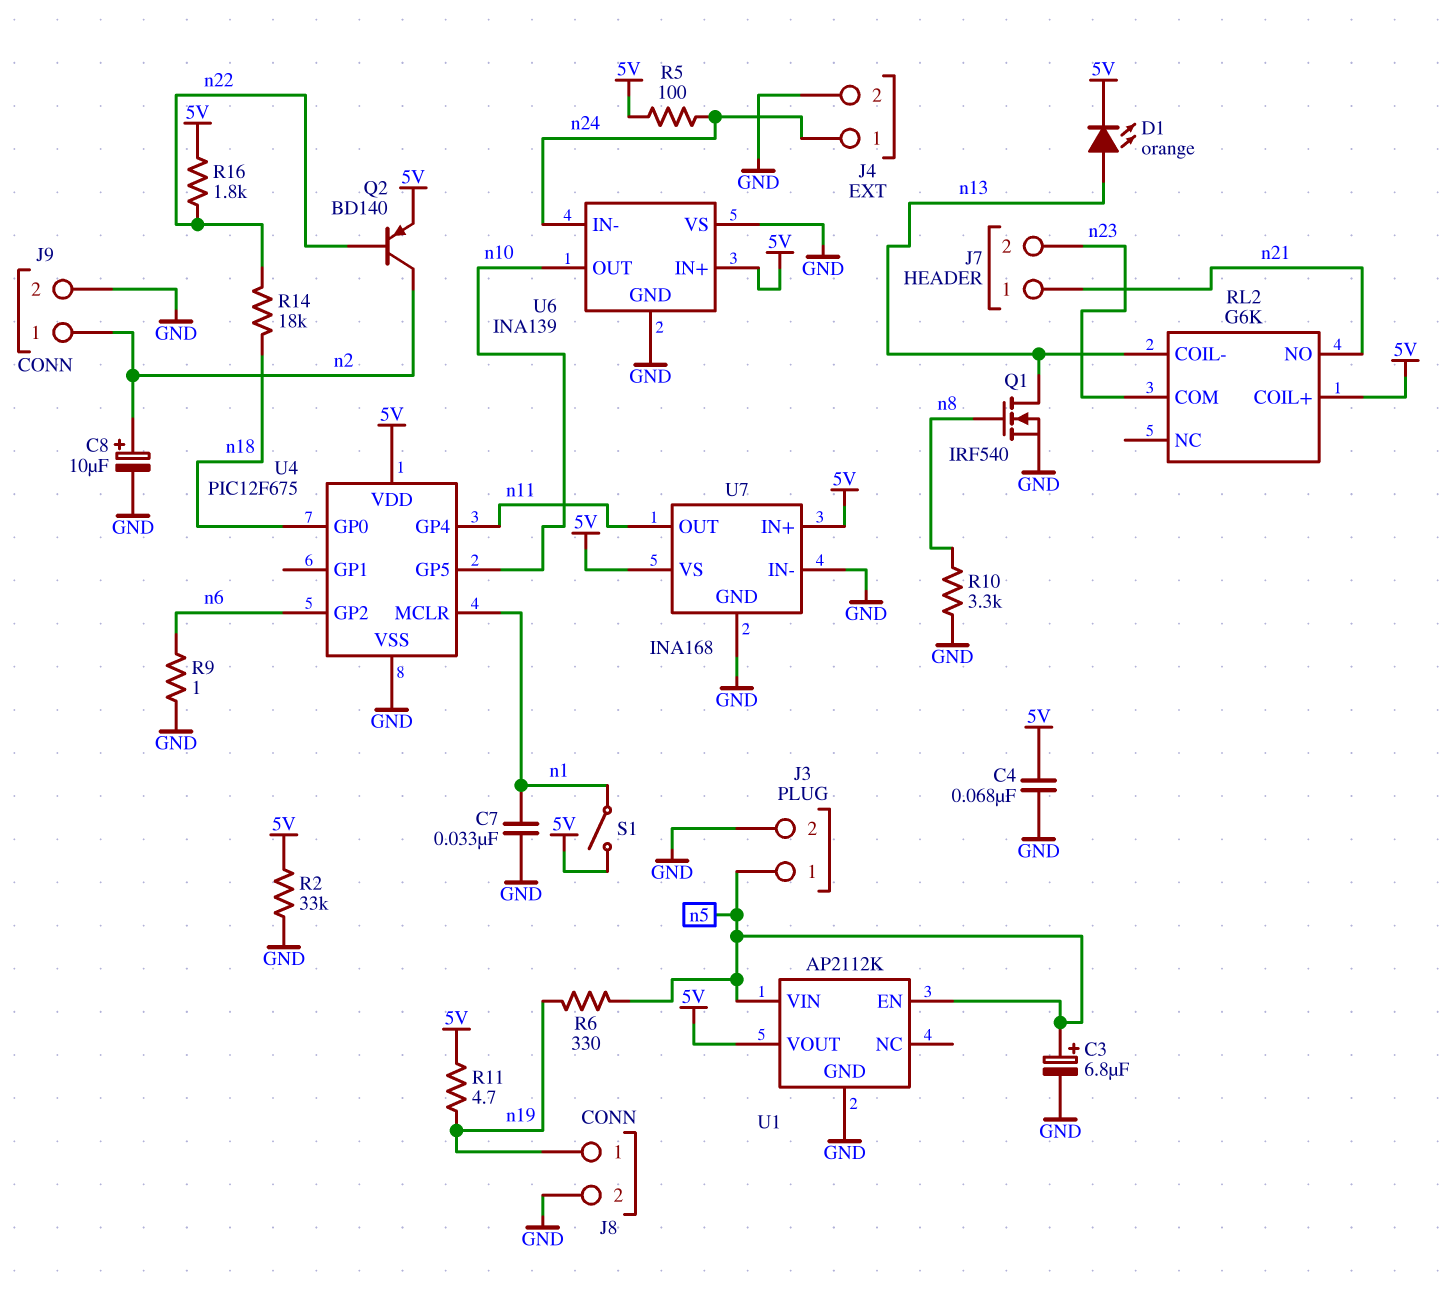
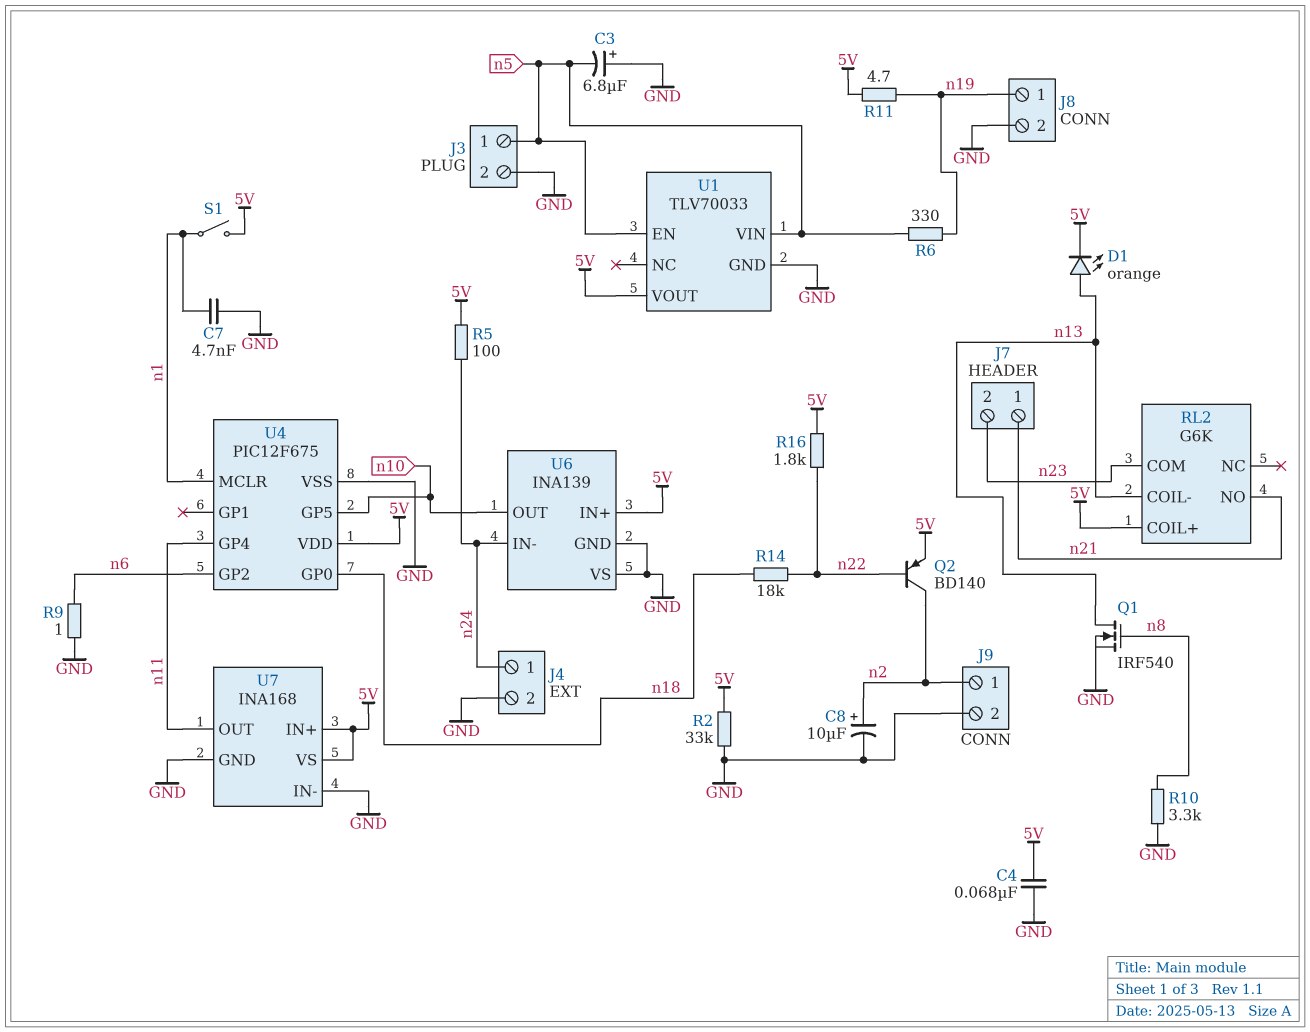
C3: 6.8uF (plus n5, minus GND) -> 6.8uF (plus GND, minus n5)
C7: 33nF (GND, n1) -> 4.7nF (GND, n1)
U1: AP2112K -> TLV70033

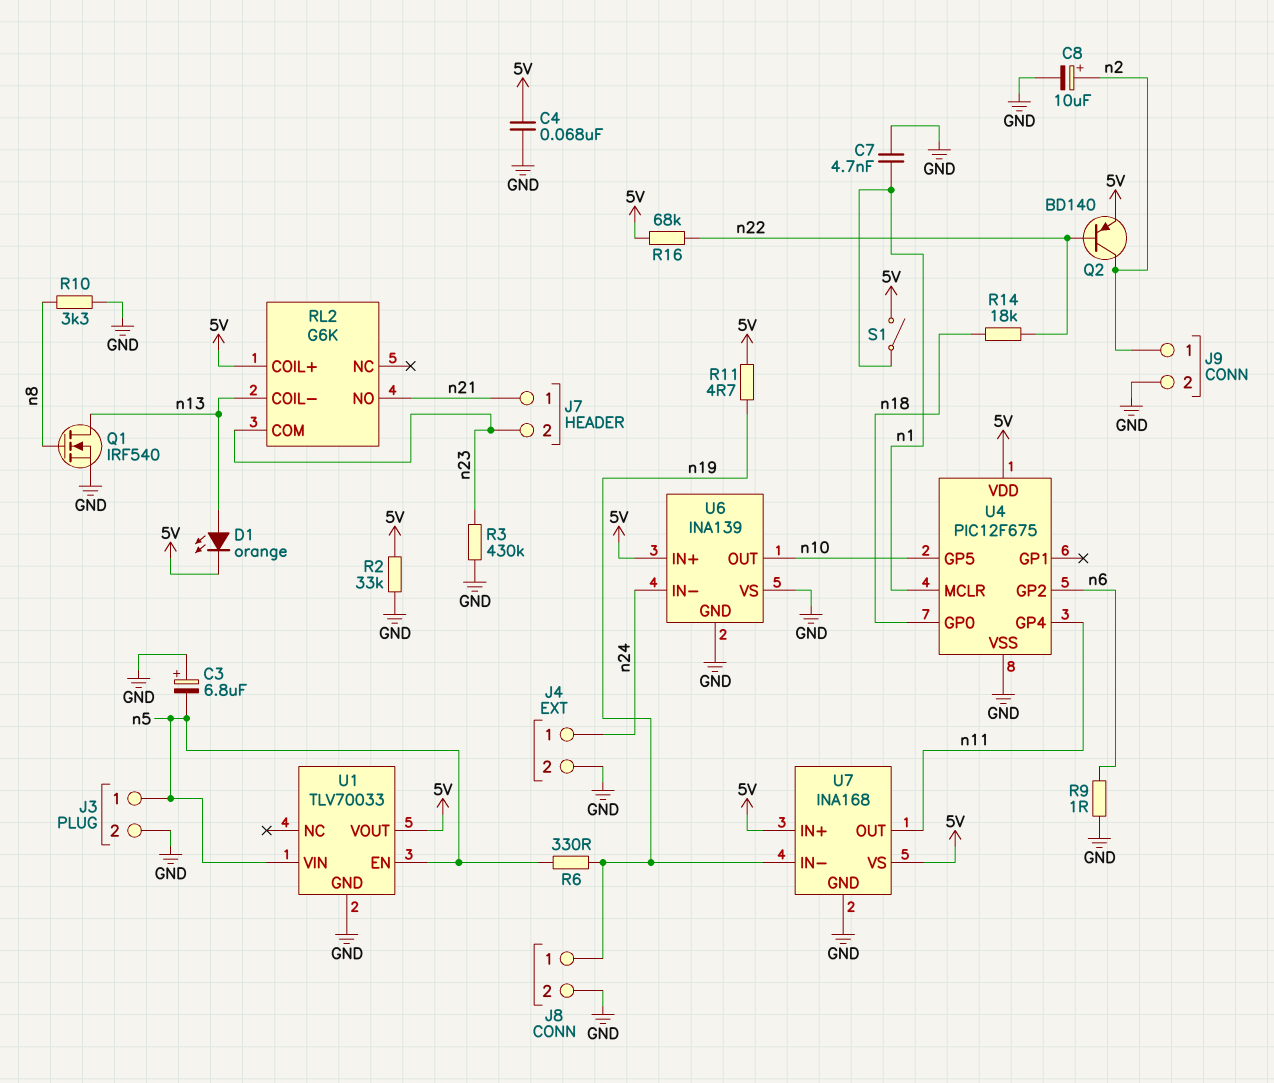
R3: none -> 430k (GND, n23)
R5: 100 (5V, n24) -> none
R16: 1.8k (5V, n22) -> 68k (5V, n22)
U7 pin IN-: GND -> n19

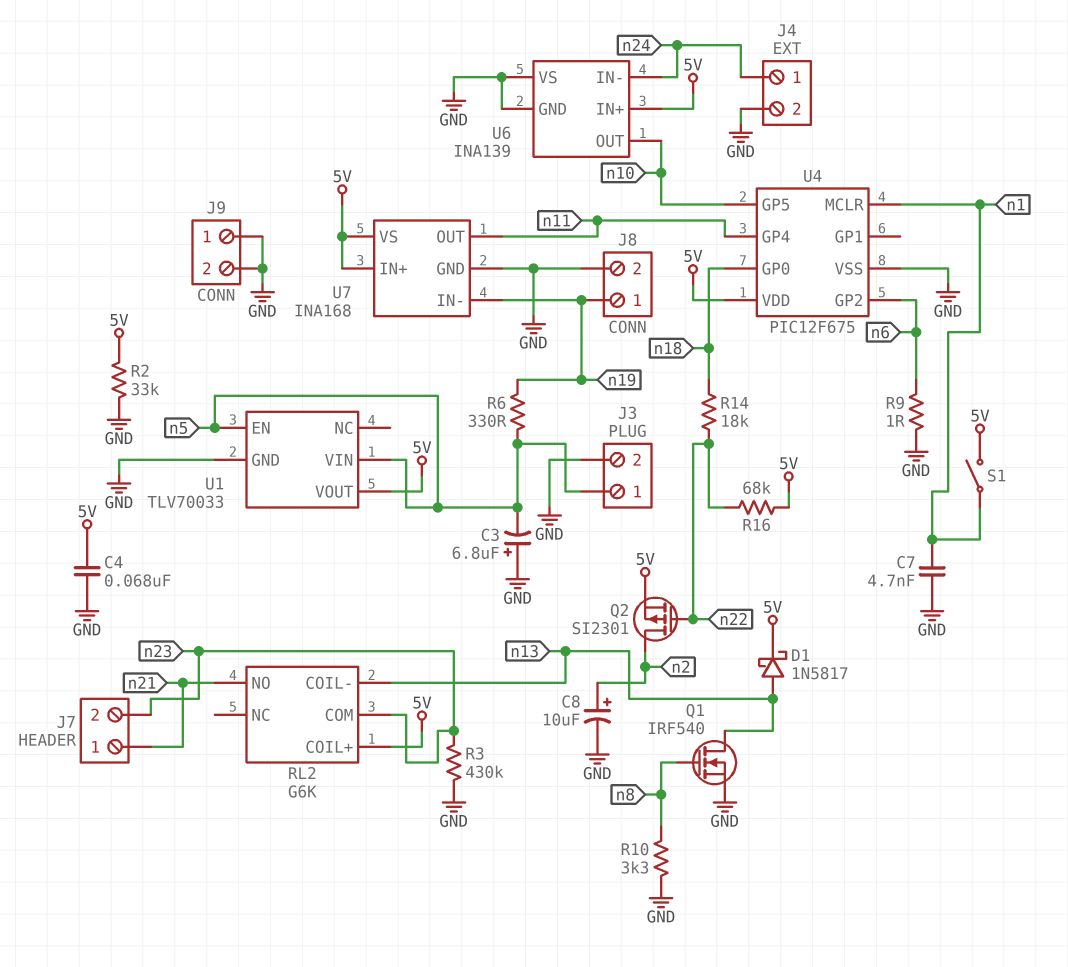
D1: LED orange (A n13, K 5V) -> schottky 1N5817 (A n13, K 5V)
J9 pin 1: n2 -> GND
Q2: PNP BD140 (B n22, C n2, E 5V) -> PMOS SI2301 (G n22, D n2, S 5V)
R11: 4.7 (5V, n19) -> none

